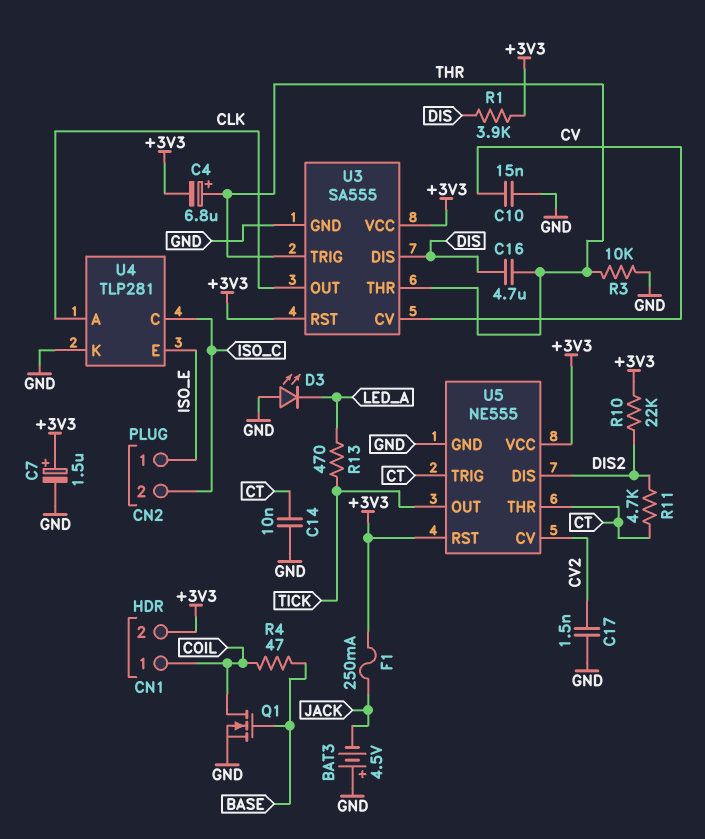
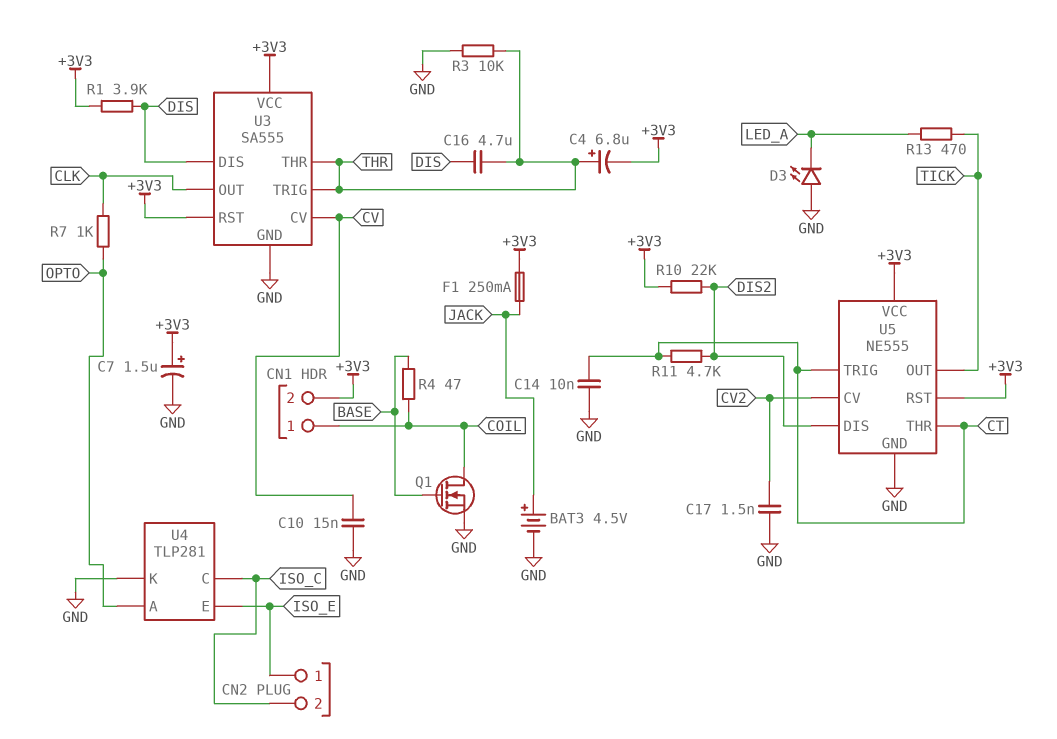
BAT3: 4.5V (plus GND, minus JACK) -> 4.5V (plus JACK, minus GND)
R7: none -> 1k (CLK, OPTO)
U4 pin A: CLK -> OPTO

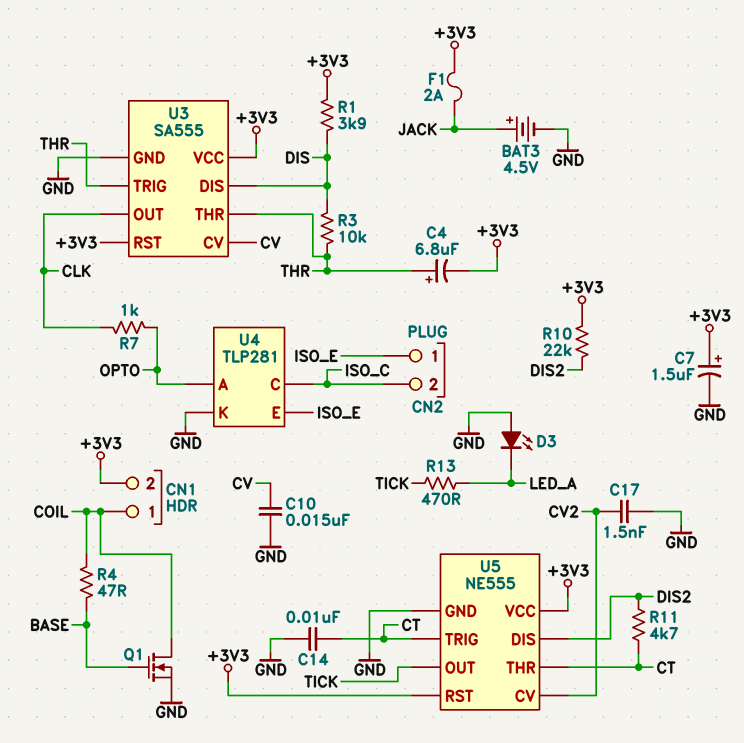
C16: 4.7uF (DIS, THR) -> none
F1: 250mA (+3V3, JACK) -> 2A (+3V3, JACK)
R3: 10k (GND, THR) -> 10k (DIS, THR)

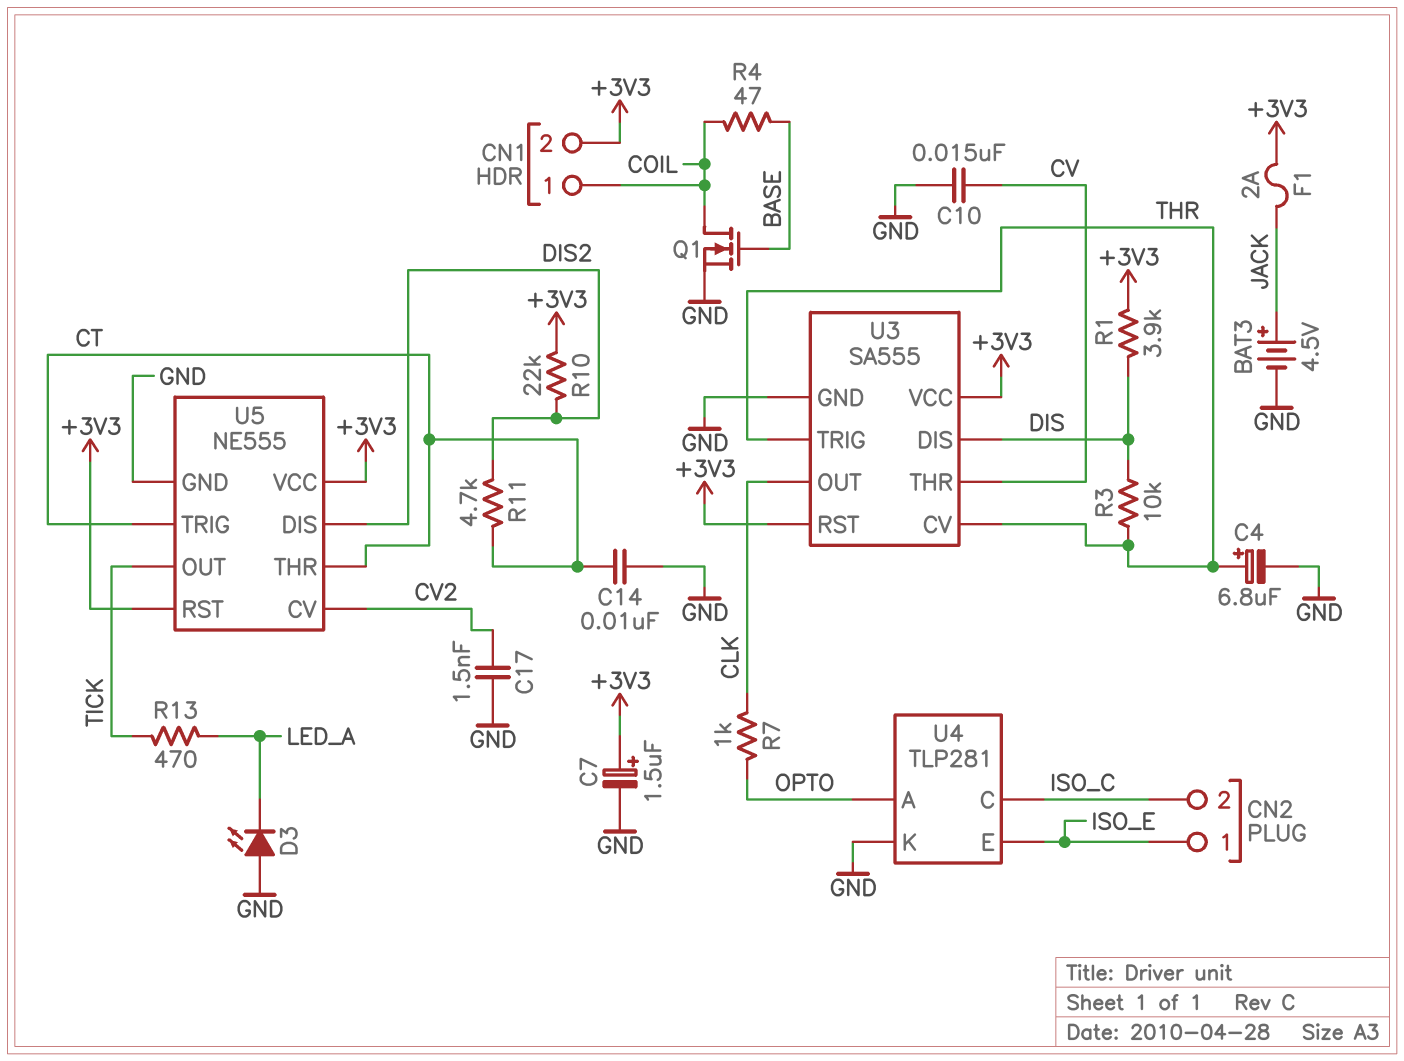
C4: 6.8uF (plus THR, minus +3V3) -> 6.8uF (plus THR, minus GND)
U3 pin CV: CV -> THR
U3 pin THR: THR -> CV

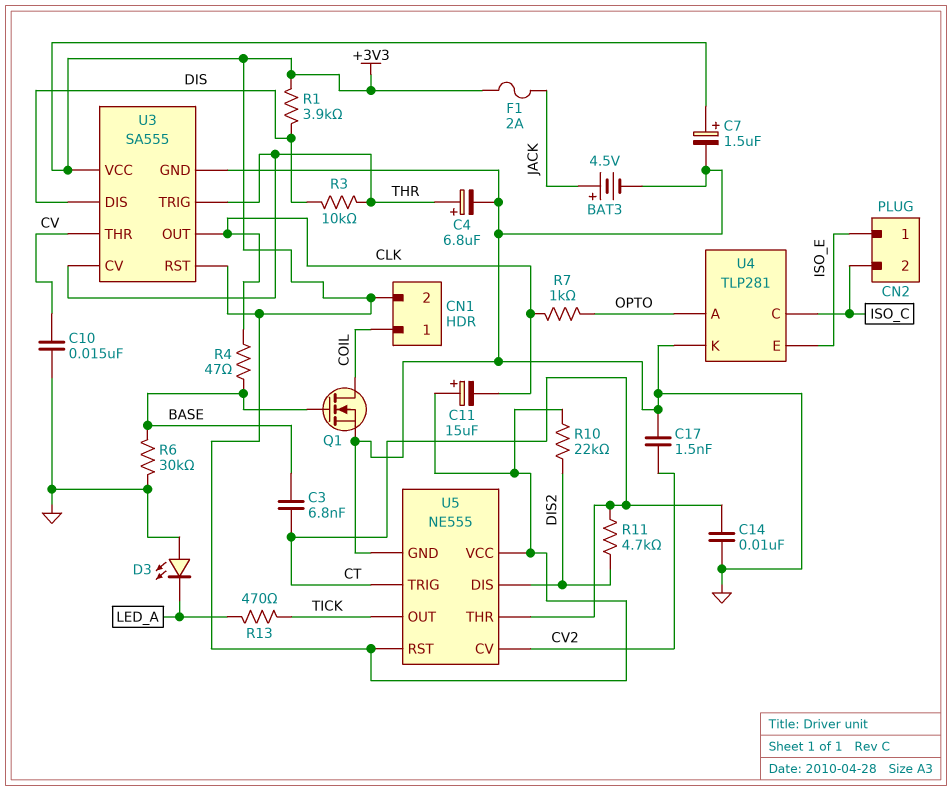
C3: none -> 6.8nF (BASE, CT)
C11: none -> 15uF (plus +3V3, minus CLK)
R4: 47 (BASE, COIL) -> 47 (BASE, CLK)
R6: none -> 30k (BASE, GND)

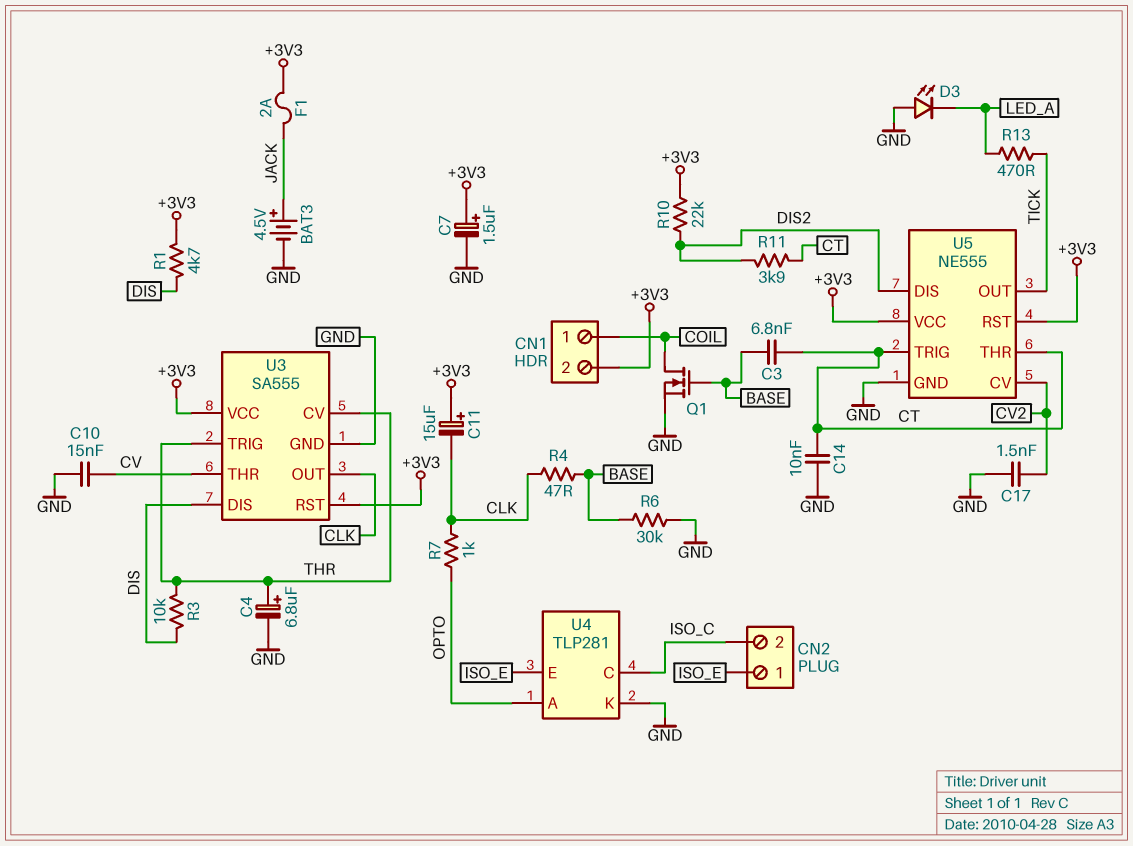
R1: 3.9k (+3V3, DIS) -> 4.7k (+3V3, DIS)
R11: 4.7k (CT, DIS2) -> 3.9k (CT, DIS2)

